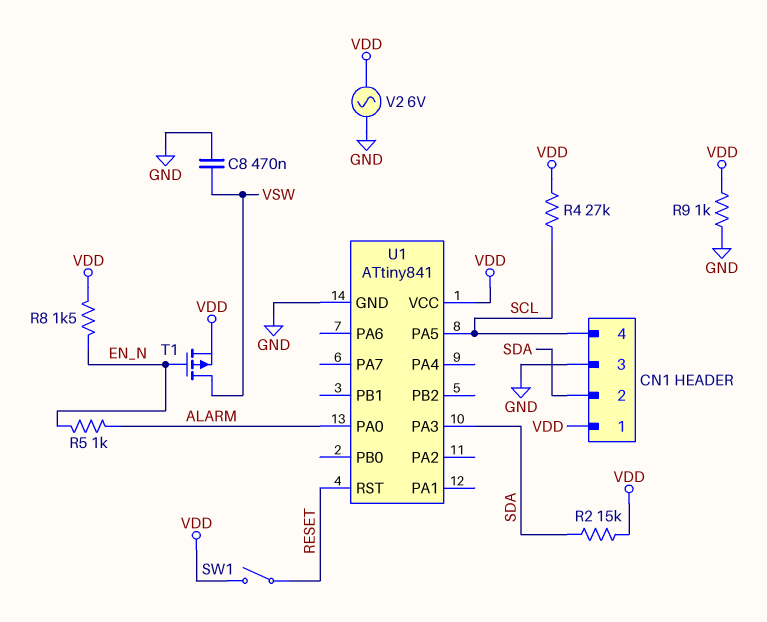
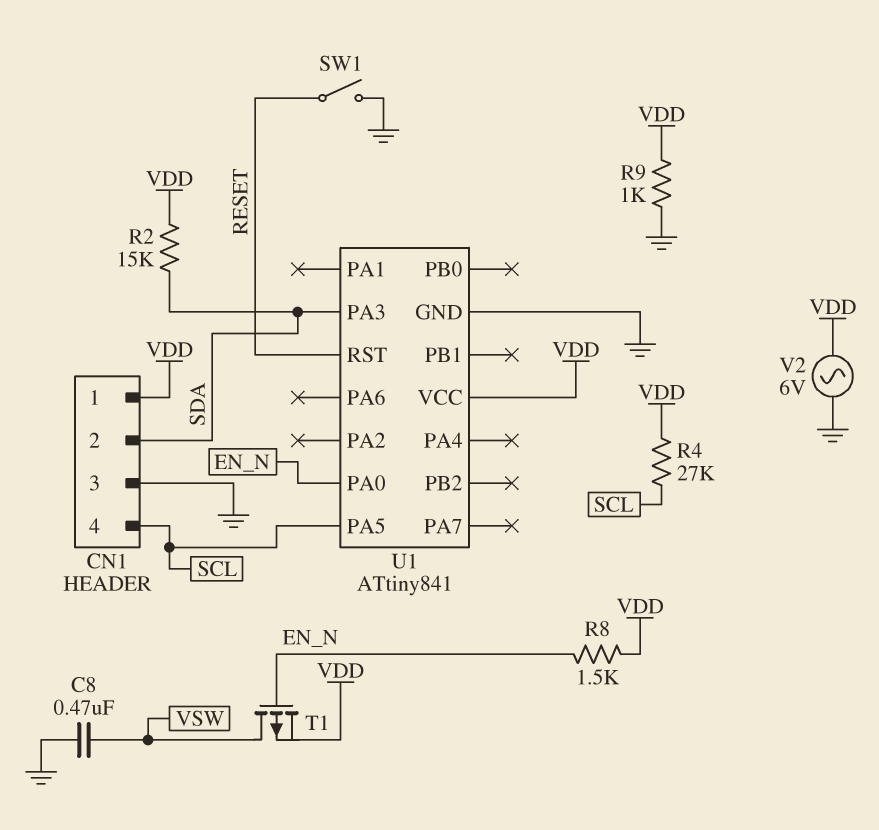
R5: 1k (ALARM, EN_N) -> none
SW1: switch (RESET, VDD) -> switch (GND, RESET)
U1 pin PA0: ALARM -> EN_N

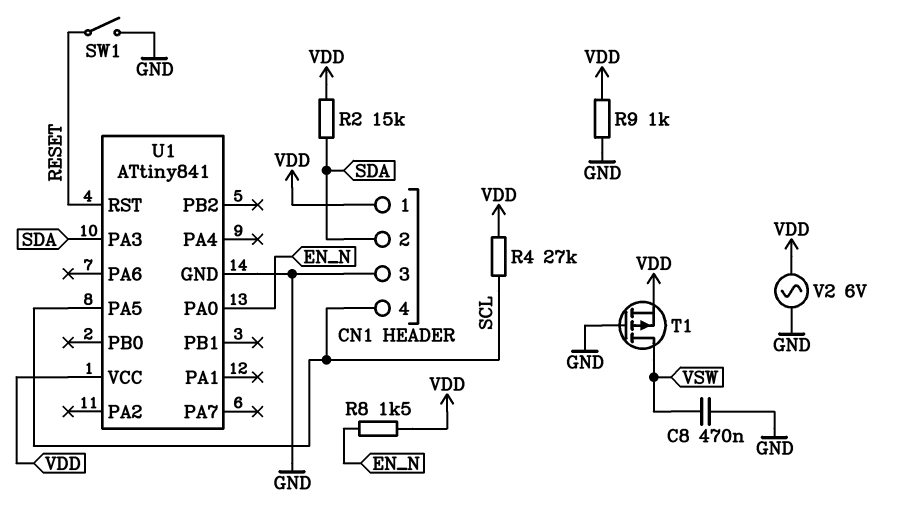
T1: PMOS (G EN_N, D VSW, S VDD) -> PMOS (G GND, D VSW, S VDD)

